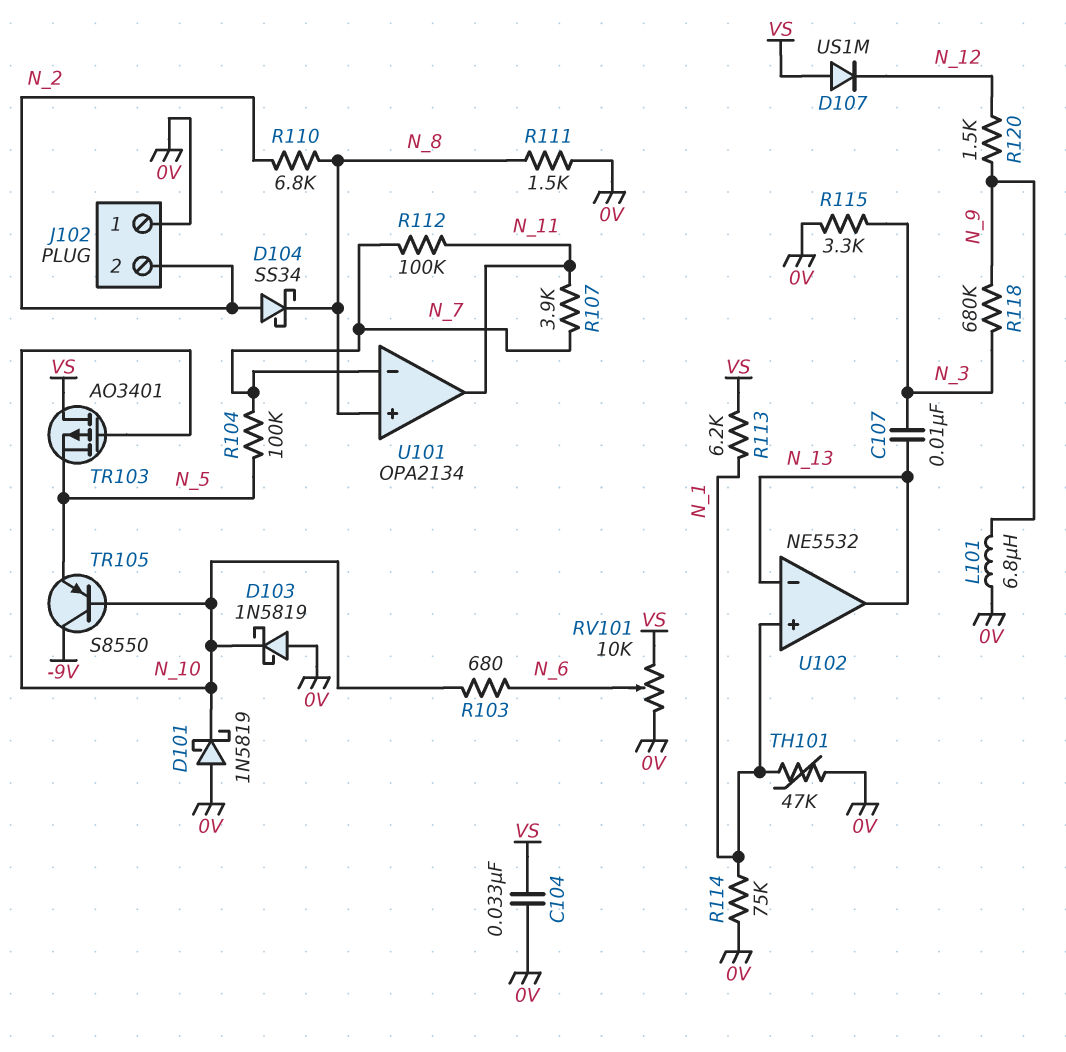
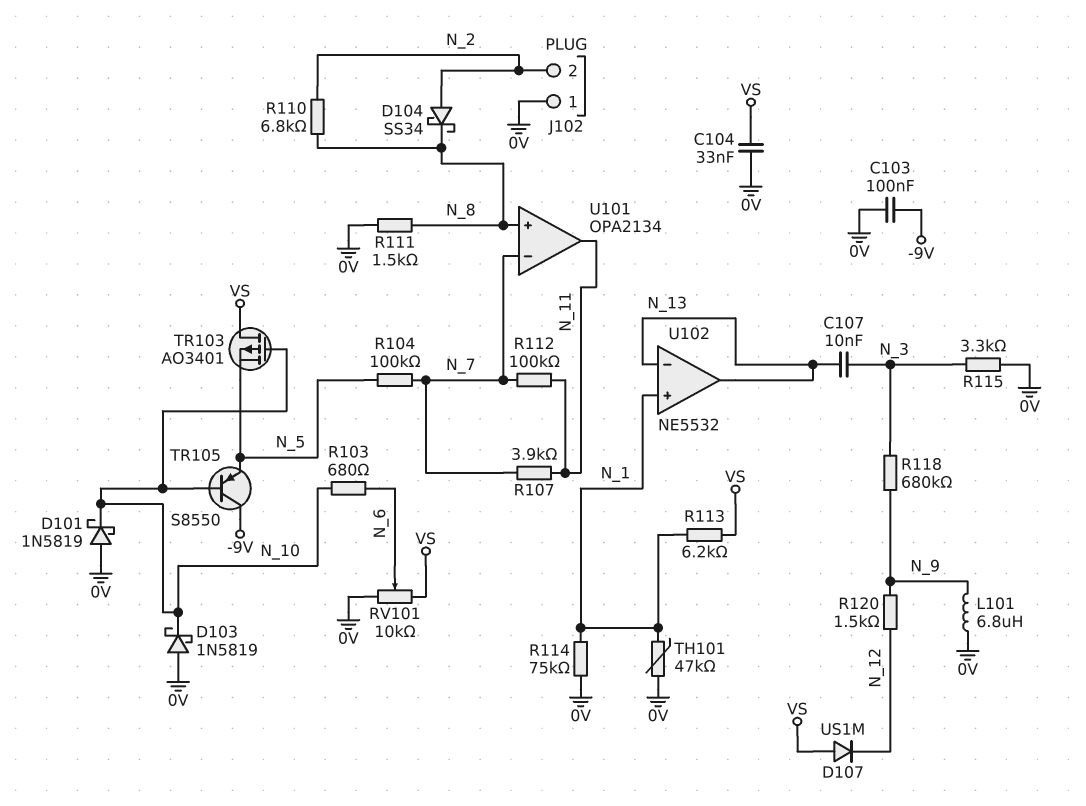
C103: none -> 100nF (-9V, 0V)

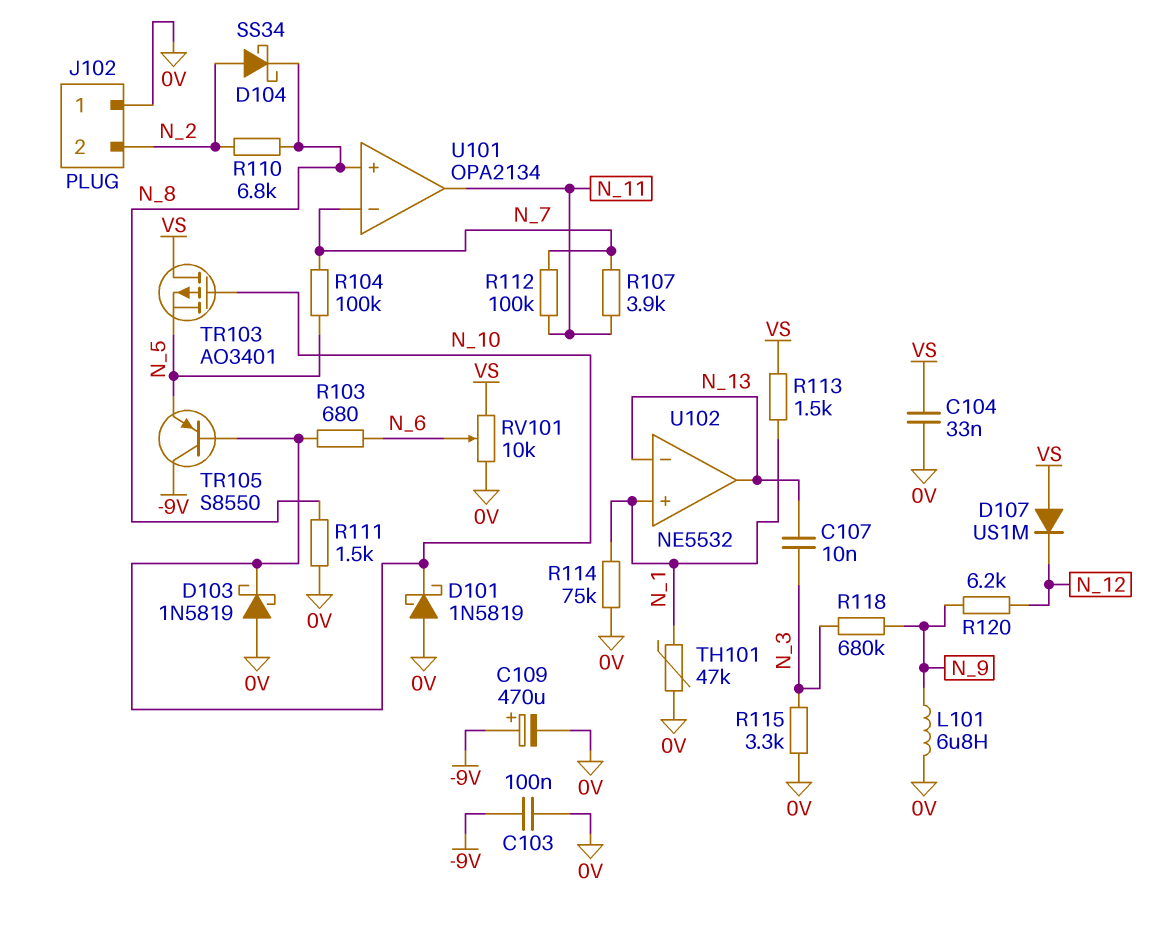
C109: none -> 470uF (plus -9V, minus 0V)
R113: 6.2k (N_1, VS) -> 1.5k (N_1, VS)
R120: 1.5k (N_9, N_12) -> 6.2k (N_9, N_12)

